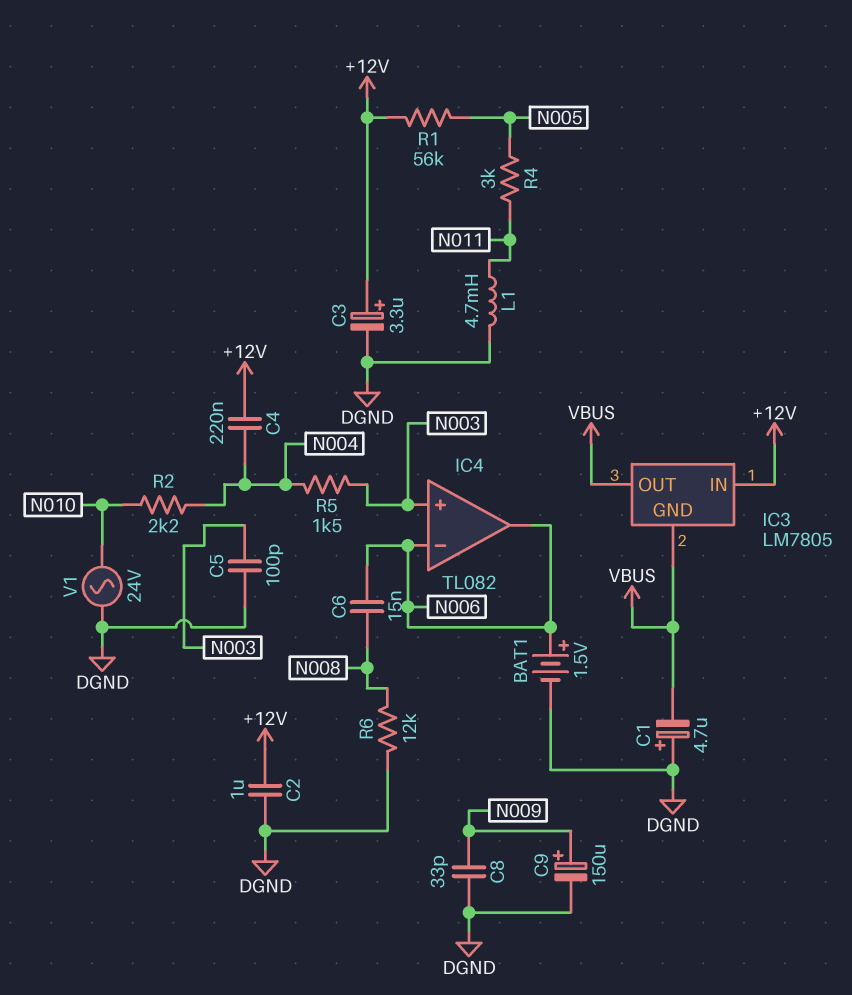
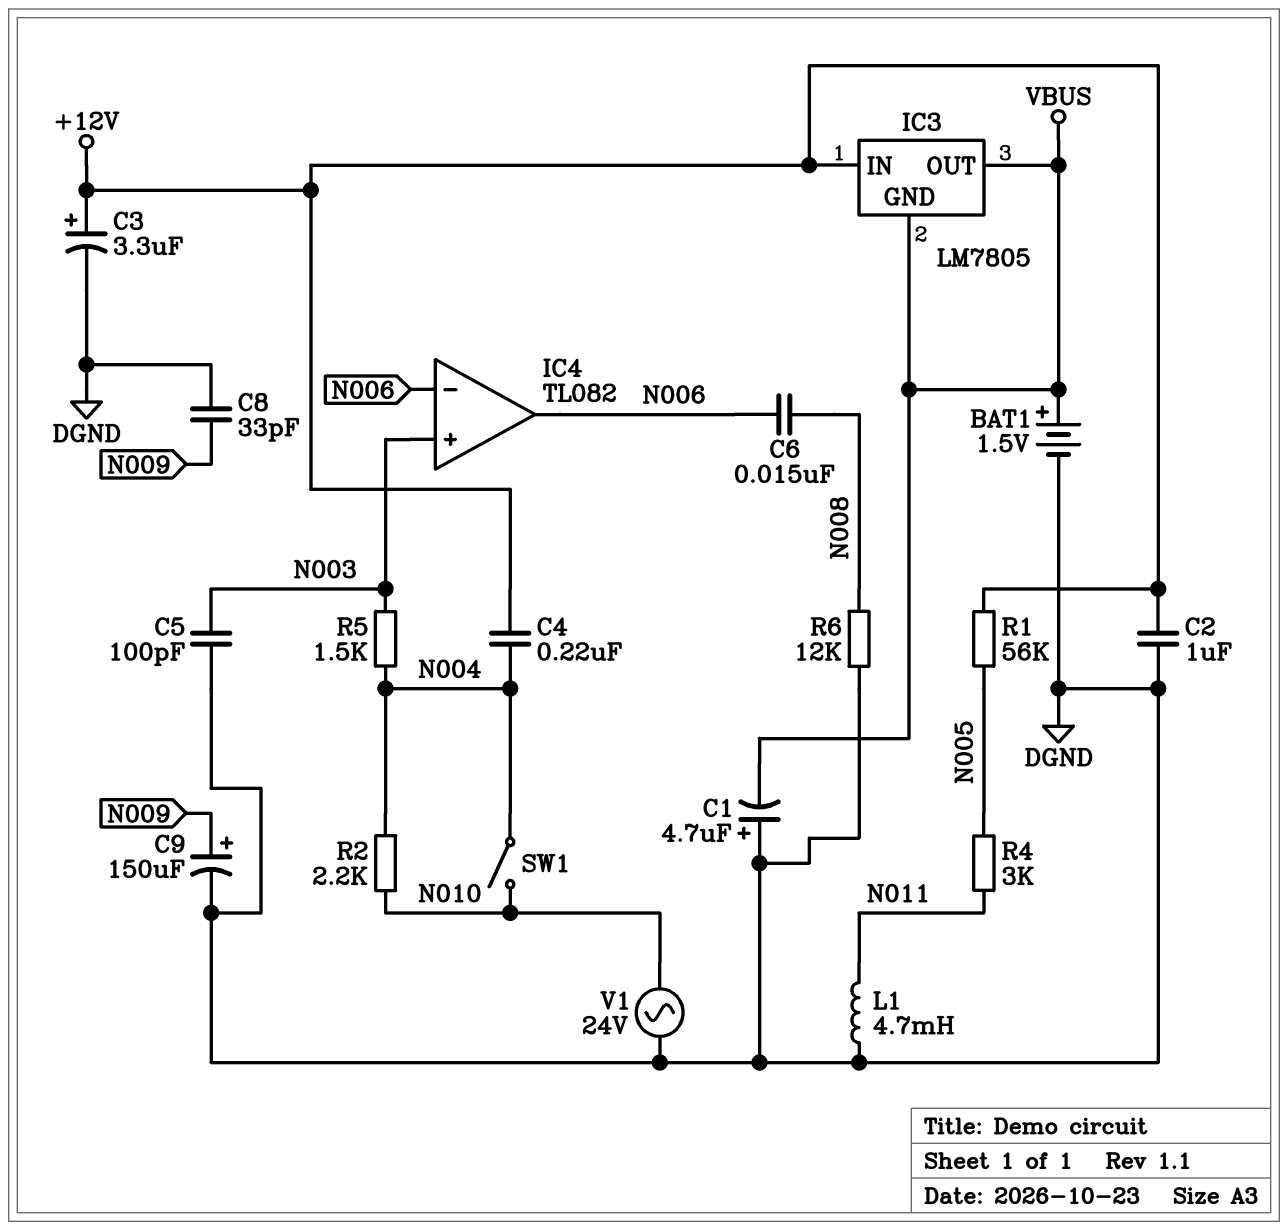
BAT1: 1.5V (plus N006, minus DGND) -> 1.5V (plus VBUS, minus DGND)
SW1: none -> switch (N004, N010)

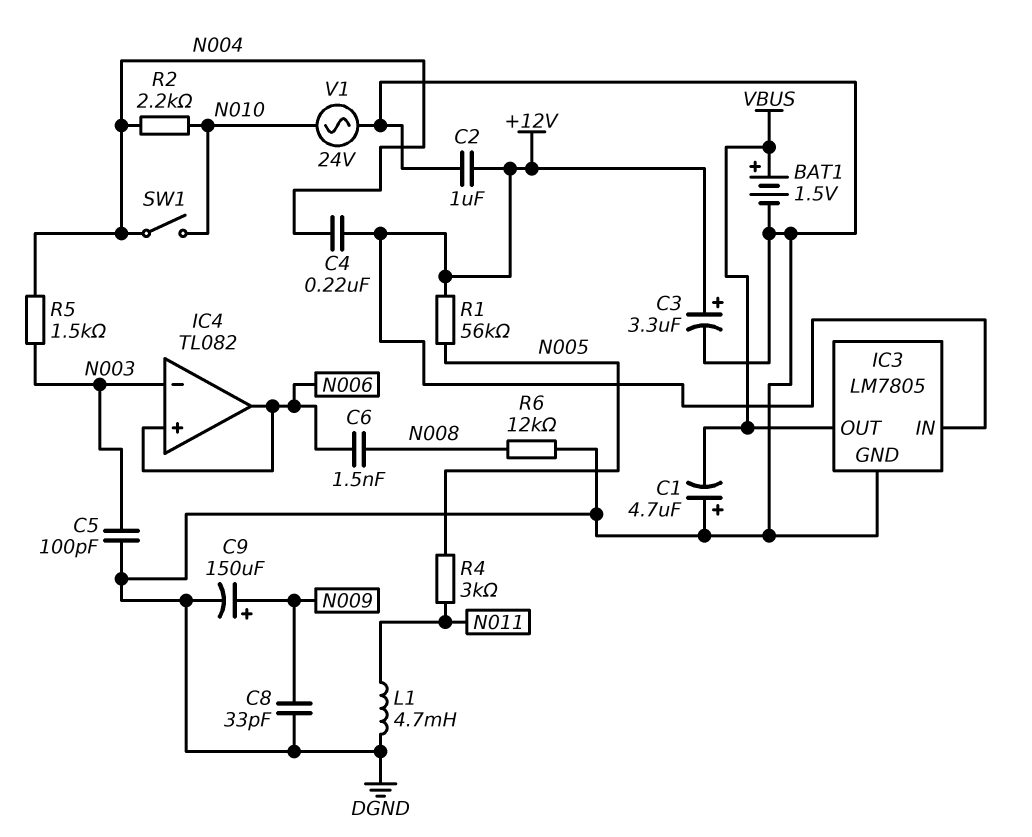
C6: 15nF (N006, N008) -> 1.5nF (N006, N008)
IC3 pin GND: VBUS -> DGND
IC4 pin in+: N003 -> N006
IC4 pin in-: N006 -> N003

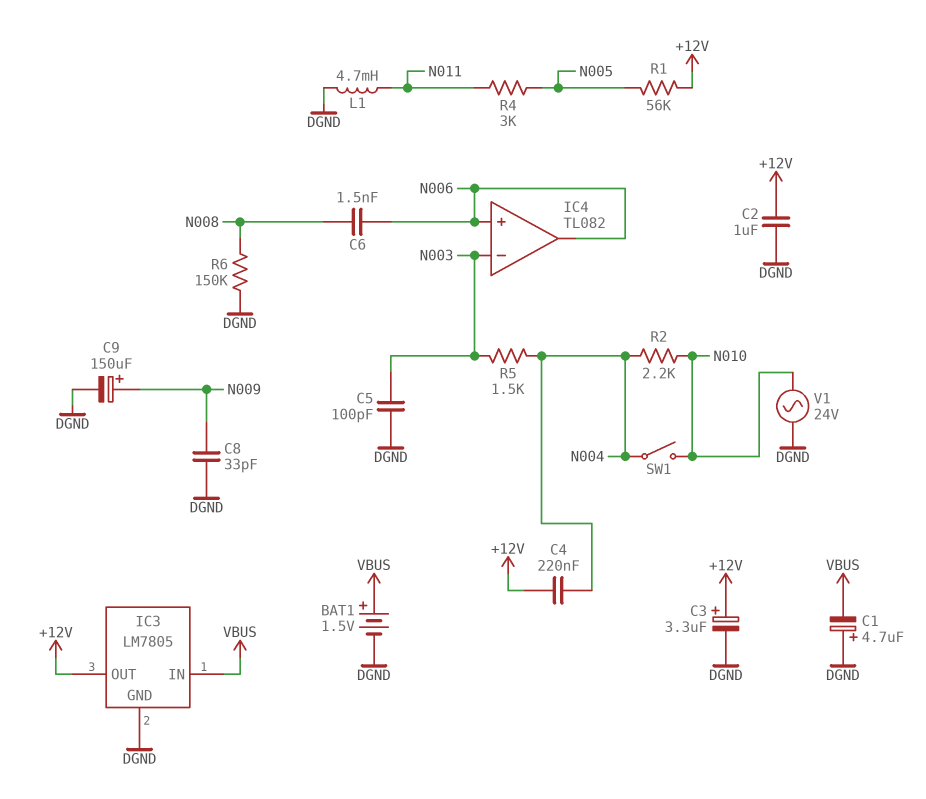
IC3 pin IN: +12V -> VBUS
IC3 pin OUT: VBUS -> +12V
R6: 12k (DGND, N008) -> 150k (DGND, N008)

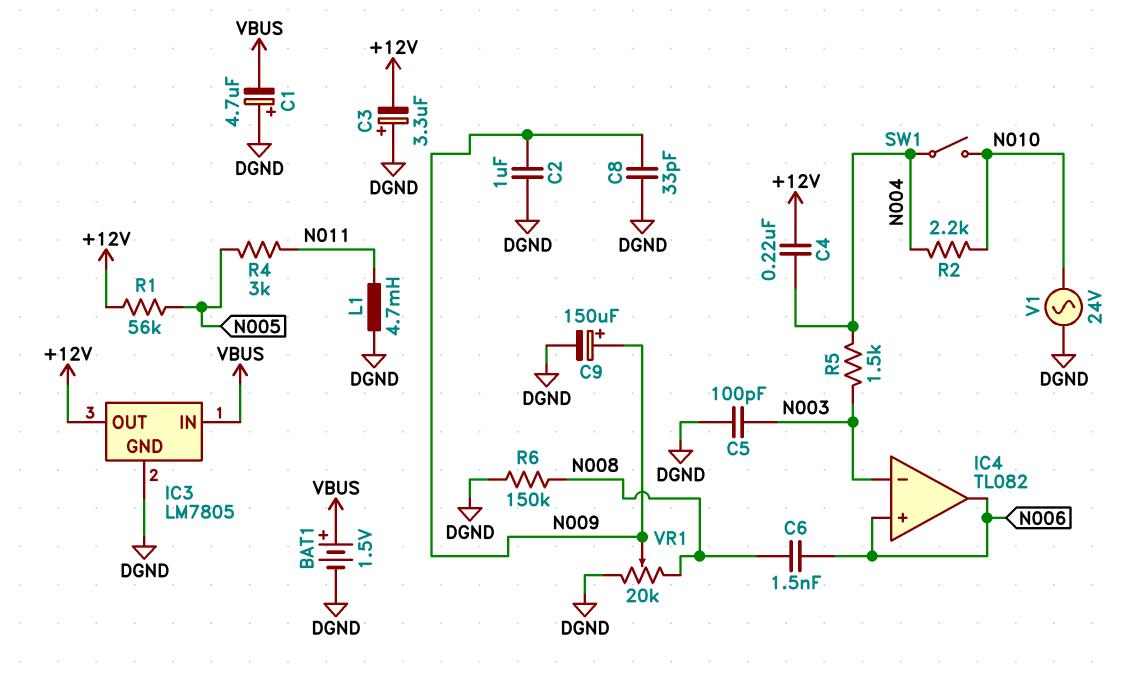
C2: 1uF (+12V, DGND) -> 1uF (DGND, N009)
C3: 3.3uF (plus +12V, minus DGND) -> 3.3uF (plus DGND, minus +12V)
VR1: none -> 20k (DGND, N008, wiper N009)

